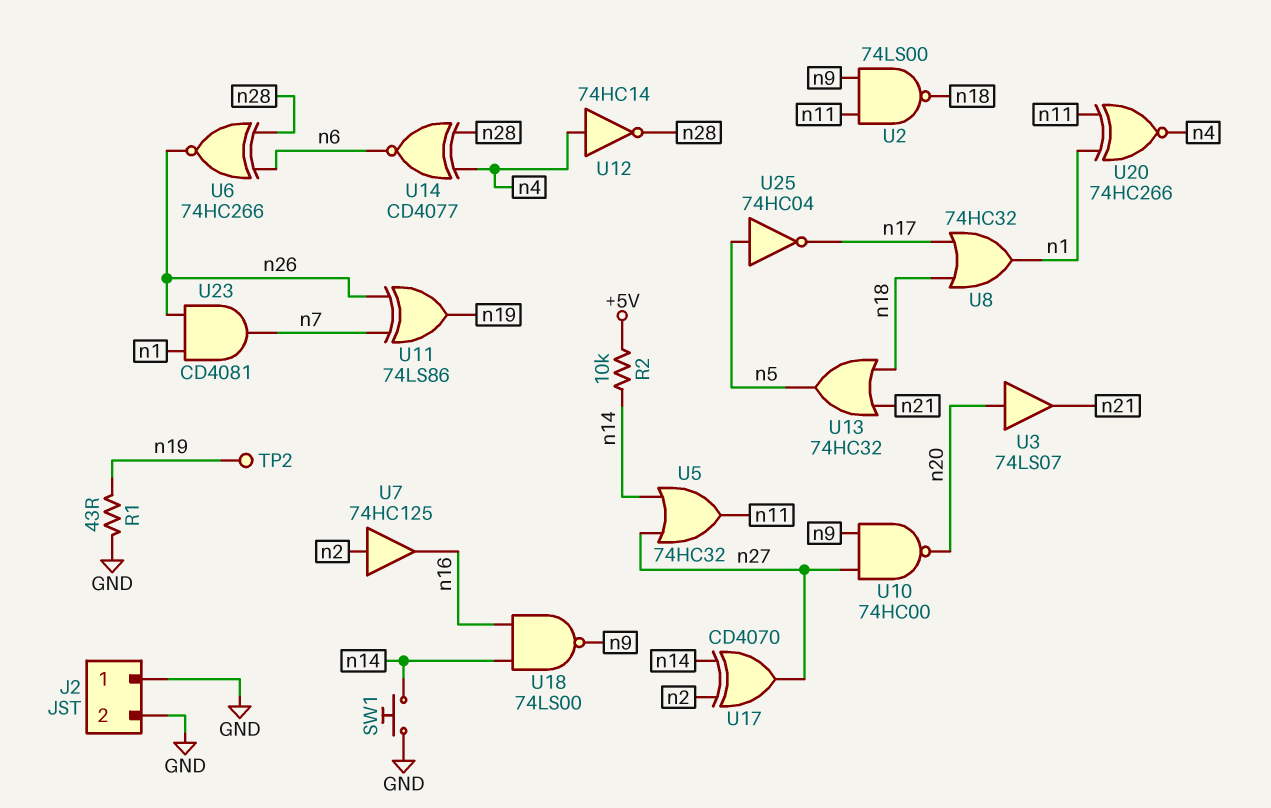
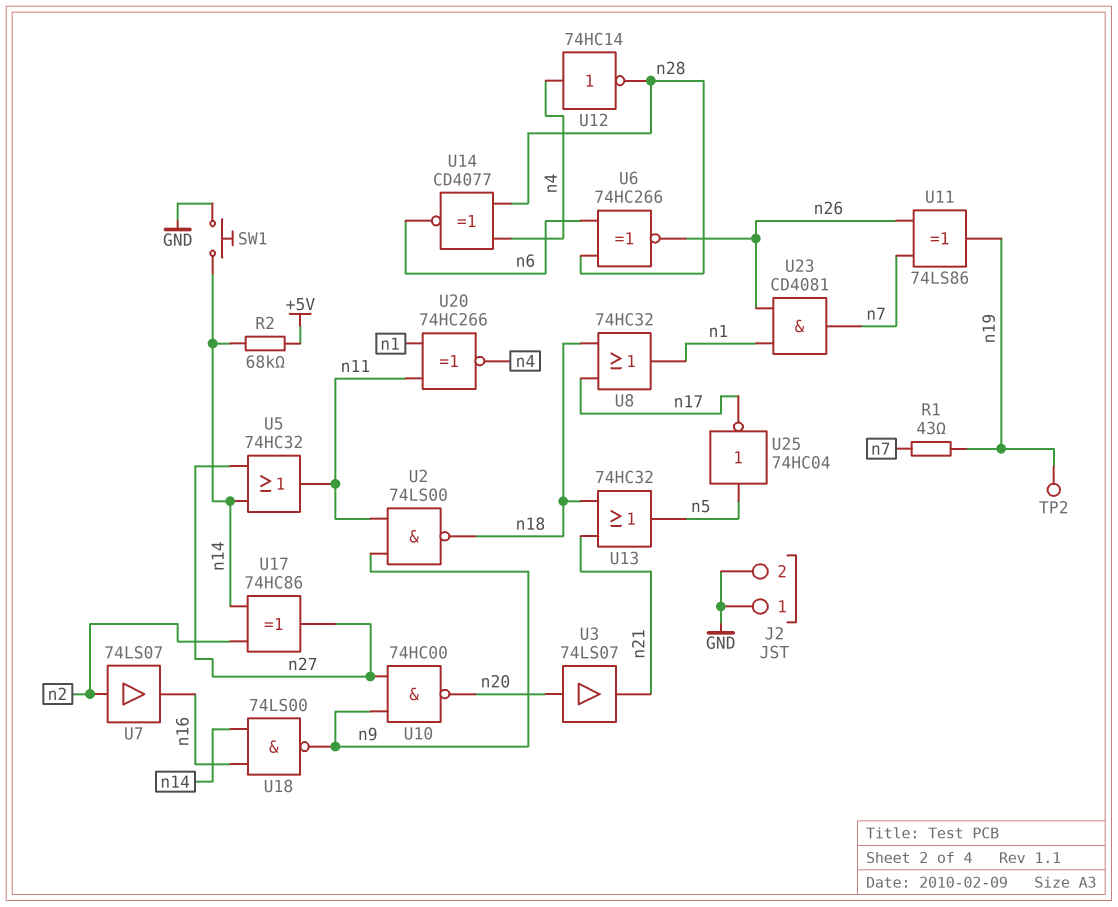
R1: 43 (GND, n19) -> 43 (n7, n19)
R2: 10k (+5V, n14) -> 68k (+5V, n14)
U7: buffer 74HC125 (in n2, out n16) -> buffer 74LS07 (in n2, out n16)
U17: XOR CD4070 (in n2, in n14, out n27) -> XOR 74HC86 (in n2, in n14, out n27)

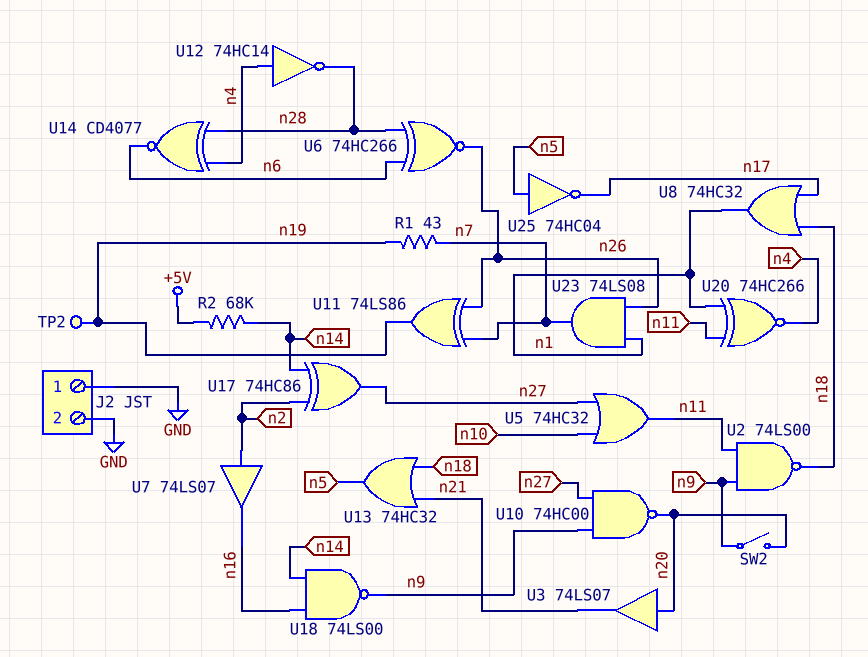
SW1: button (GND, n14) -> none
SW2: none -> switch (n9, n20)
U5: OR 74HC32 (in n14, in n27, out n11) -> OR 74HC32 (in n10, in n27, out n11)
U23: AND CD4081 (in n1, in n26, out n7) -> AND 74LS08 (in n1, in n26, out n7)

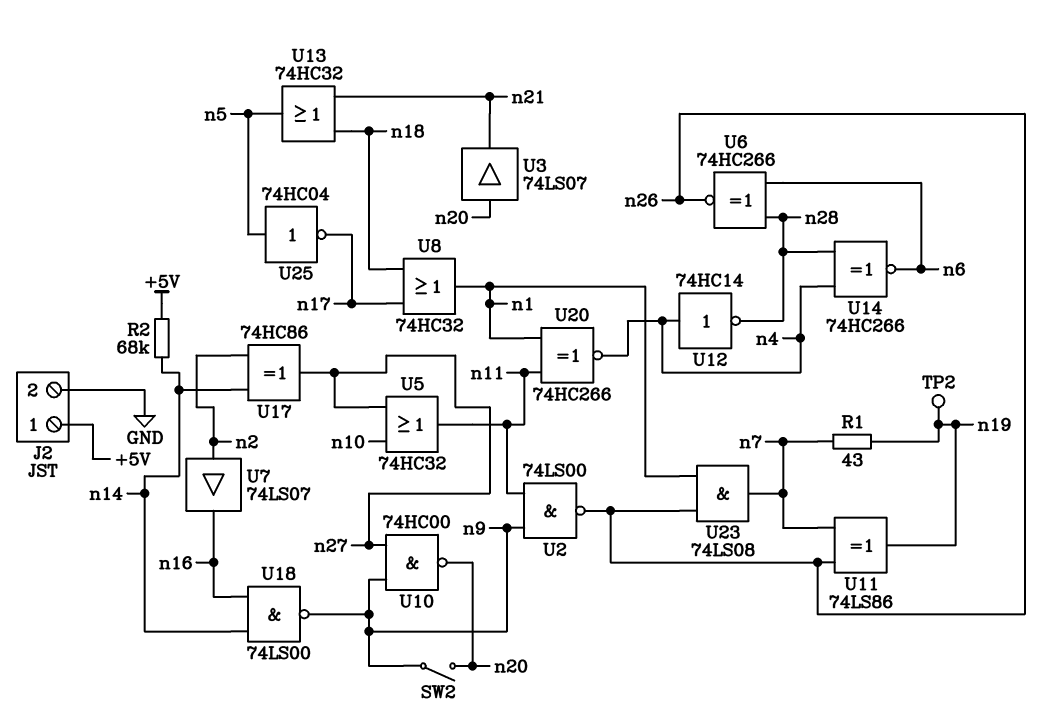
J2 pin 1: GND -> +5V
U2: NAND 74LS00 (in n9, in n11, out n18) -> NAND 74LS00 (in n9, in n11, out n26)
U14: XNOR CD4077 (in n4, in n28, out n6) -> XNOR 74HC266 (in n4, in n28, out n6)

